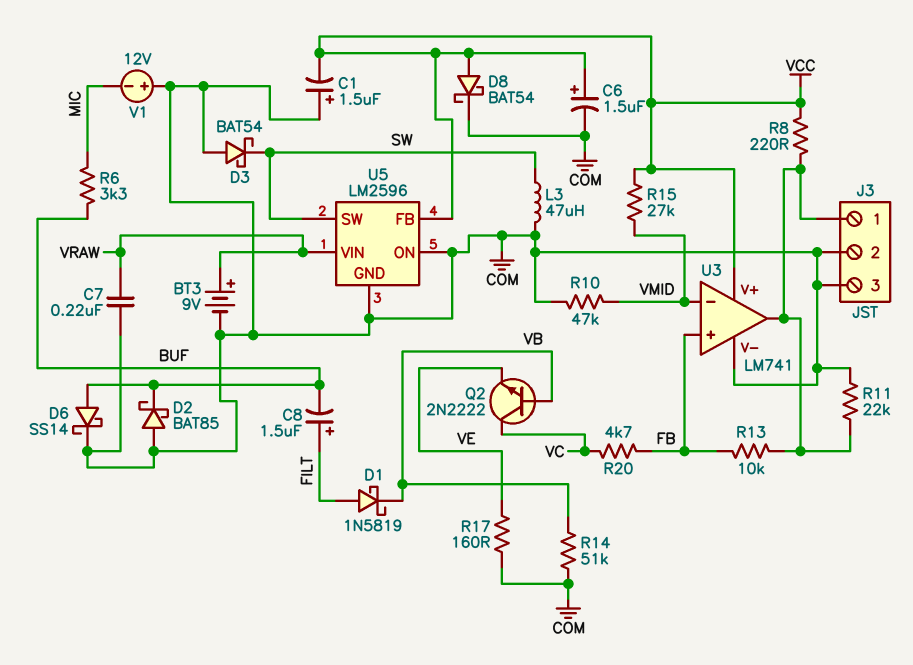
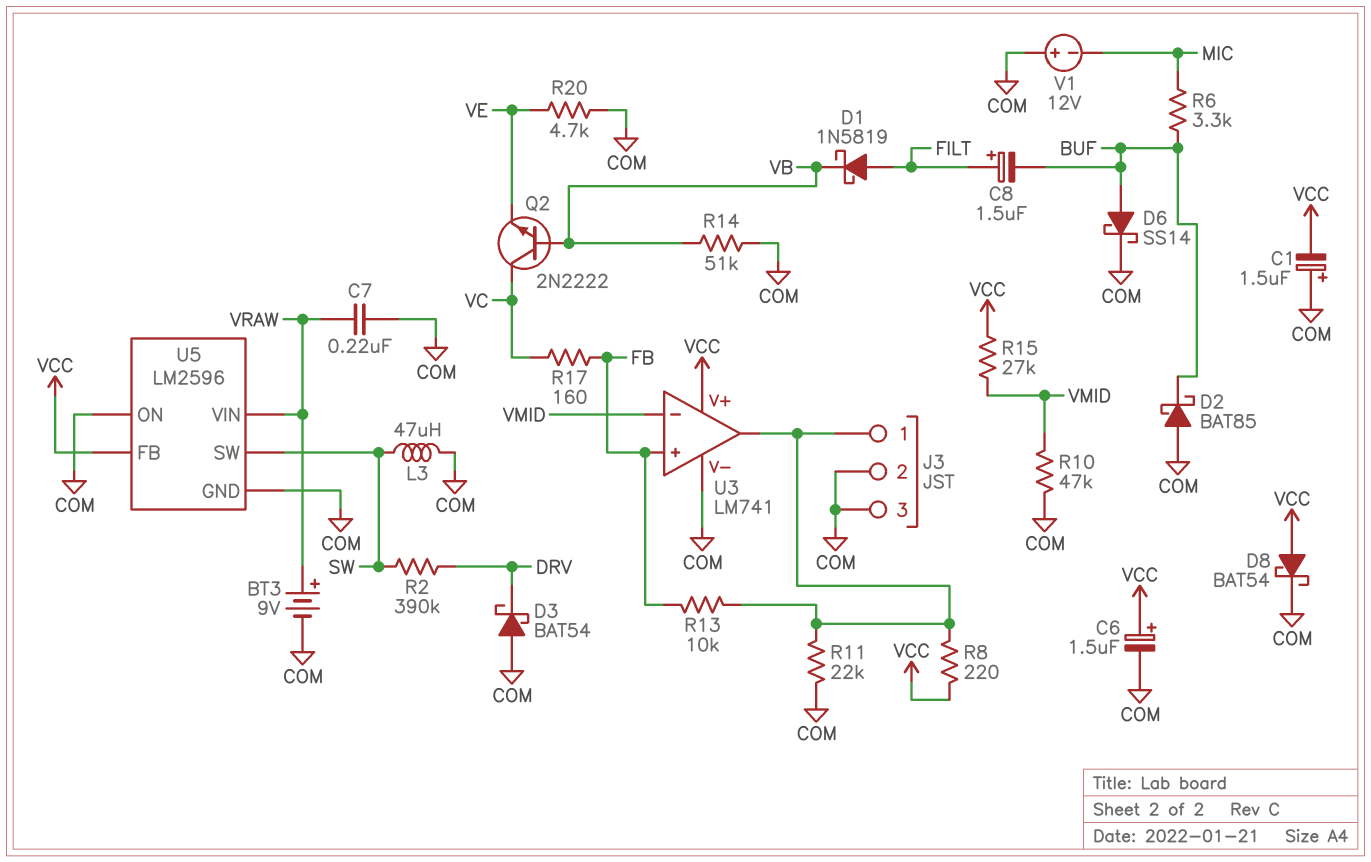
D3: schottky BAT54 (A COM, K SW) -> schottky BAT54 (A COM, K DRV)
R2: none -> 390k (DRV, SW)
R17: 160 (COM, VE) -> 160 (FB, VC)
R20: 4.7k (FB, VC) -> 4.7k (COM, VE)

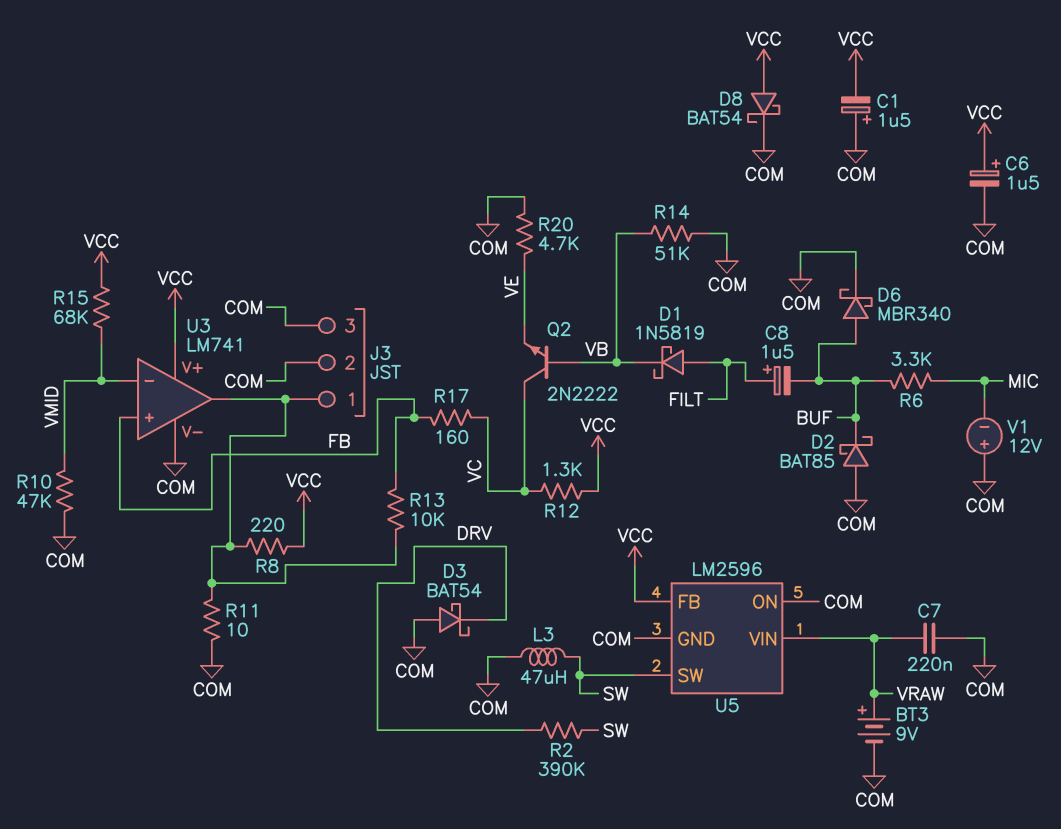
D6: schottky SS14 (A BUF, K COM) -> schottky MBR340 (A BUF, K COM)
R11: 22k (COM, J3/1) -> 10 (COM, J3/1)
R12: none -> 1.3k (VC, VCC)
R15: 27k (VCC, VMID) -> 68k (VCC, VMID)

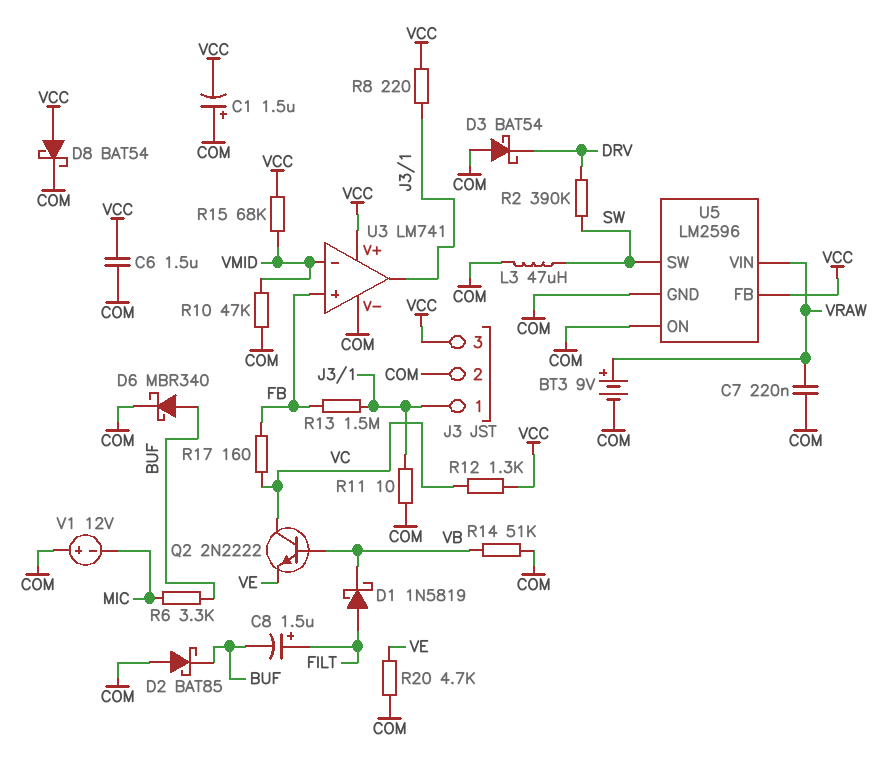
C6: 1.5uF (plus VCC, minus COM) -> 1.5uF (COM, VCC)
J3 pin 3: COM -> VCC
R13: 10k (FB, J3/1) -> 1.5M (FB, J3/1)

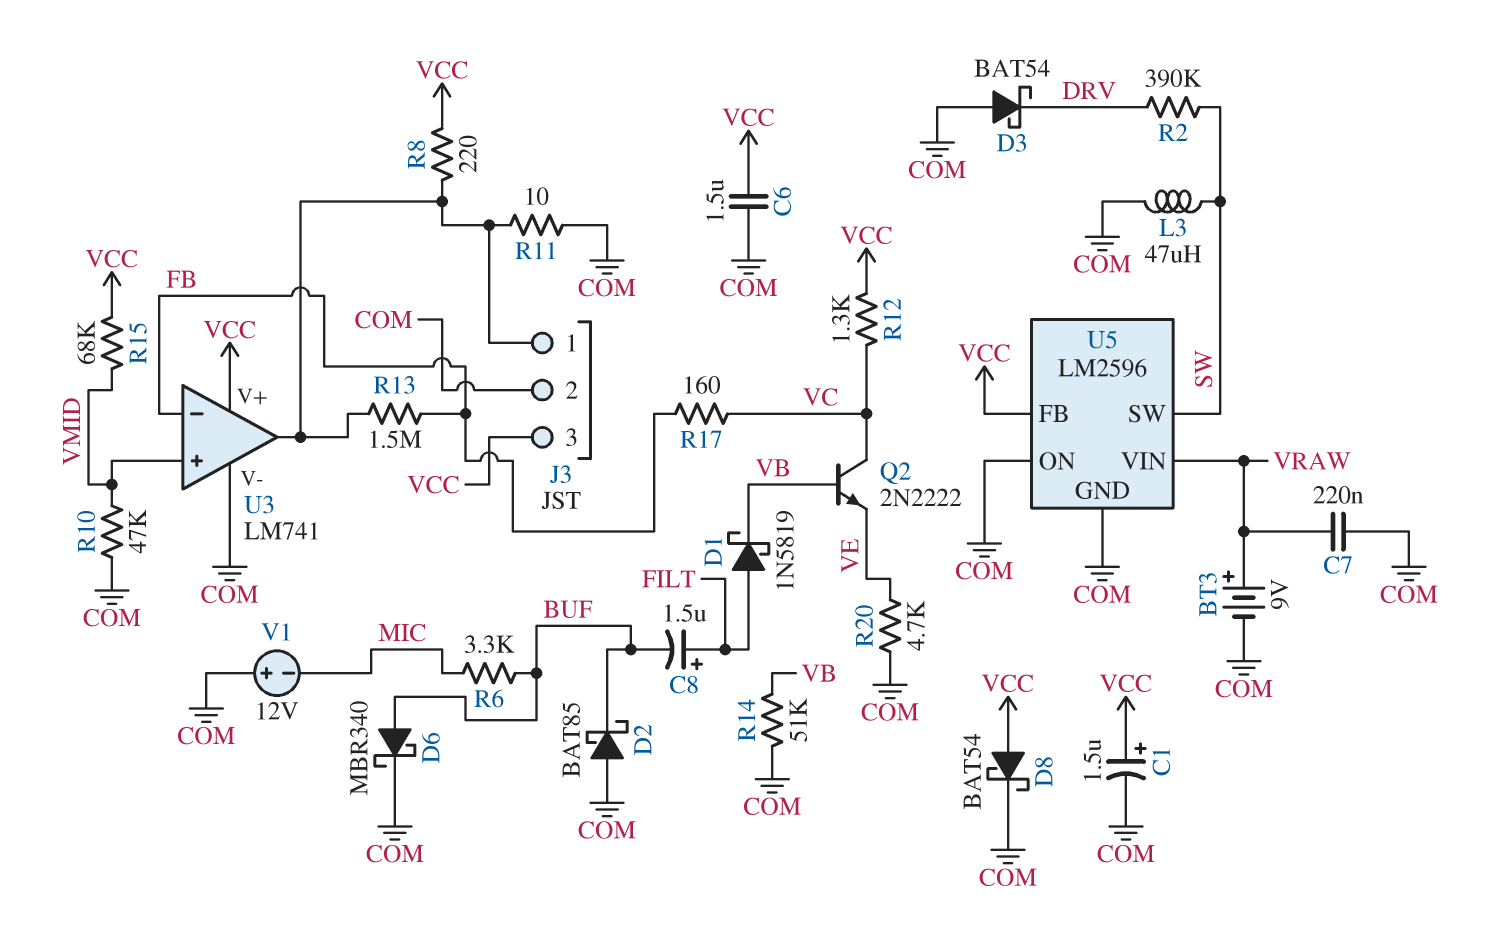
C1: 1.5uF (plus COM, minus VCC) -> 1.5uF (plus VCC, minus COM)
U3 pin in+: FB -> VMID
U3 pin in-: VMID -> FB

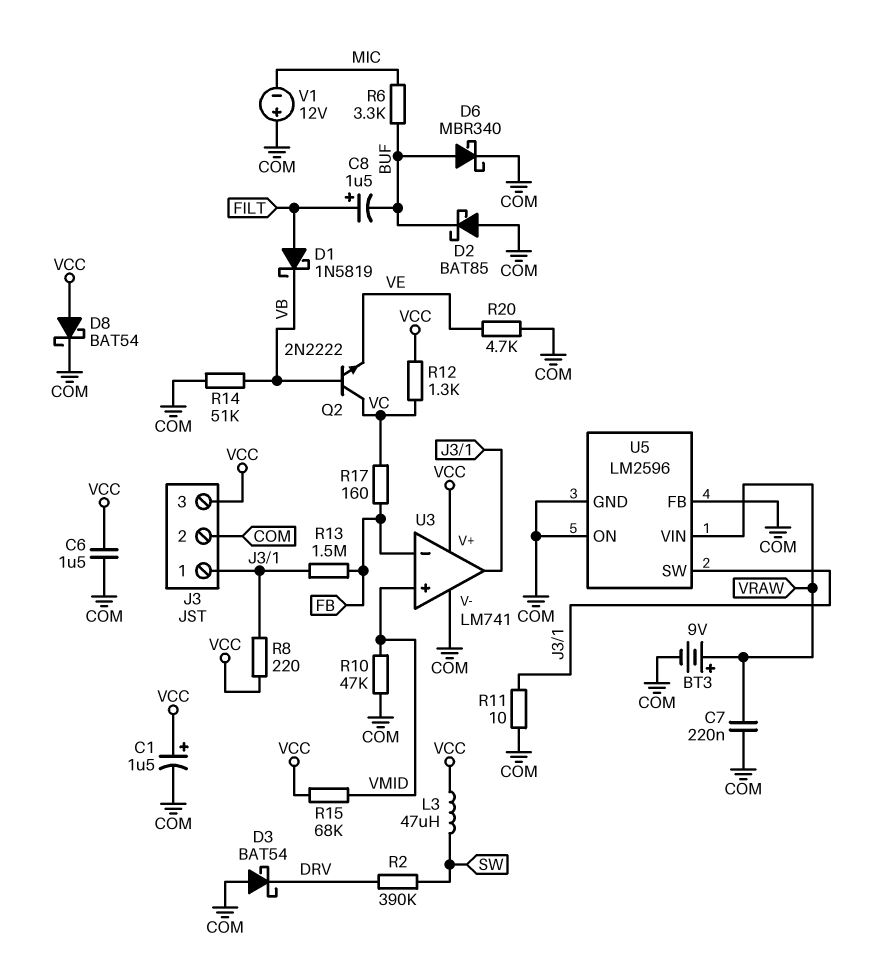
L3: 47uH (COM, SW) -> 47uH (SW, VCC)
U5 pin FB: VCC -> COM
U5 pin SW: SW -> J3/1

